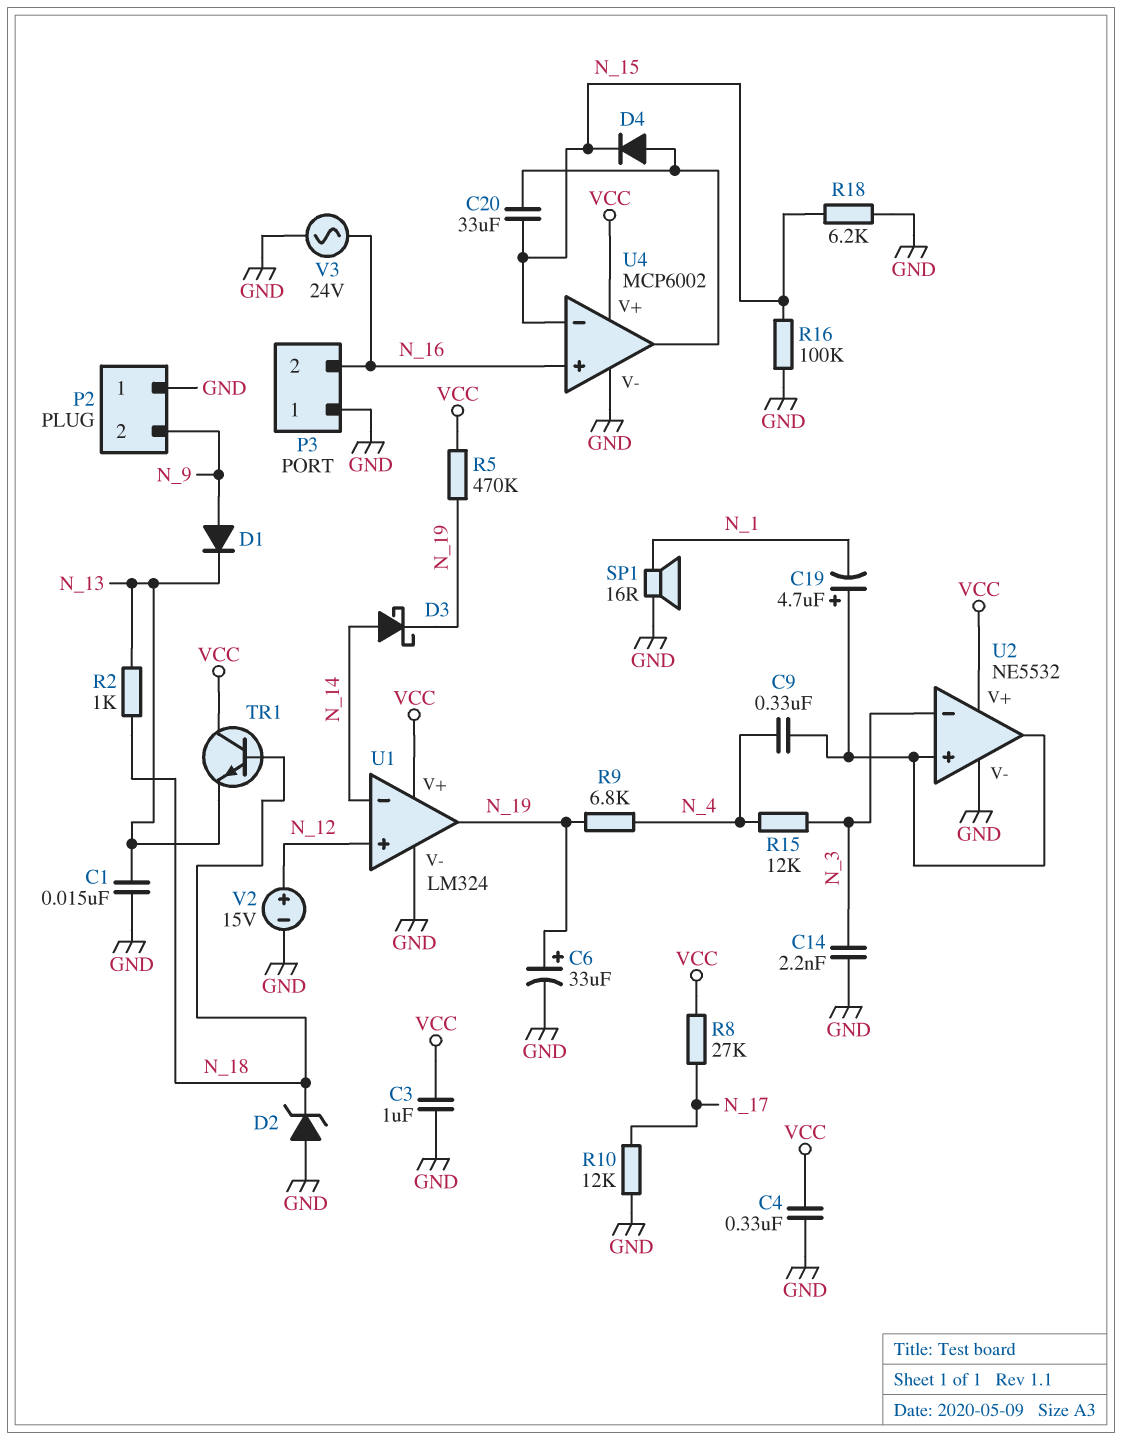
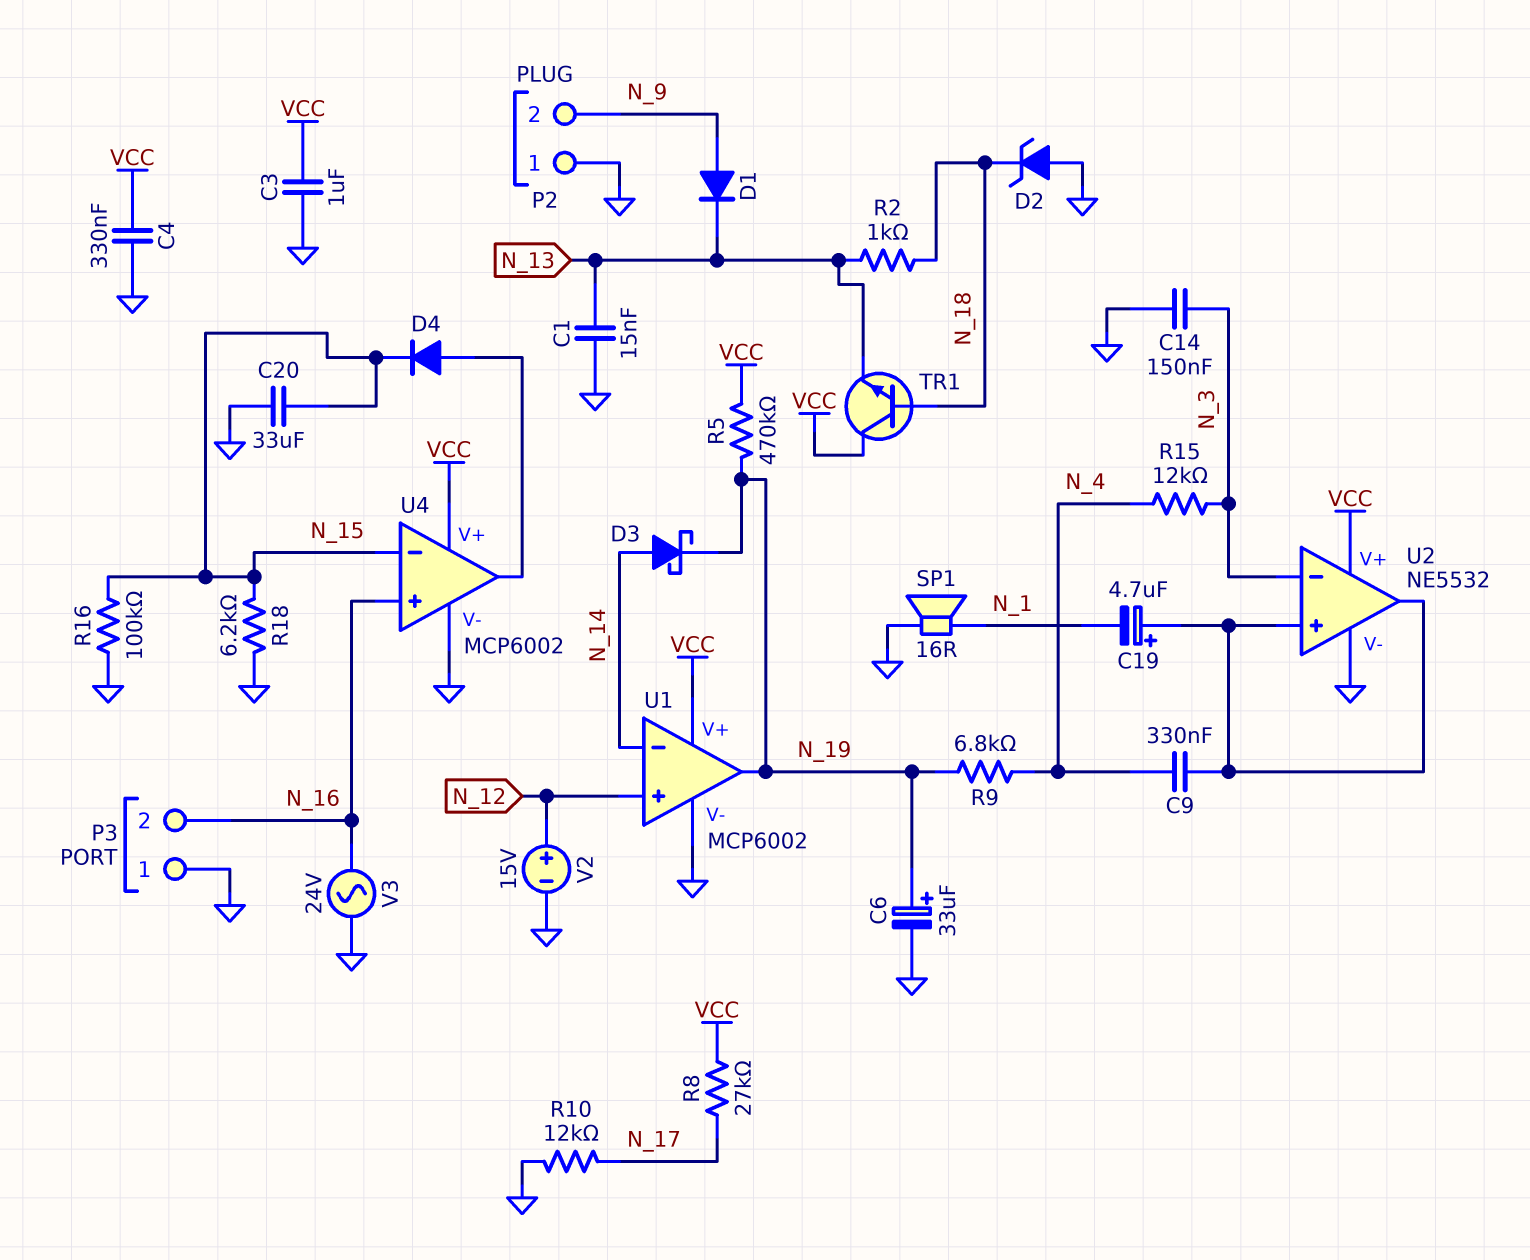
C14: 2.2nF (GND, N_3) -> 150nF (GND, N_3)
C20: 33uF (N_15, U4/out) -> 33uF (GND, N_15)
U1: LM324 -> MCP6002

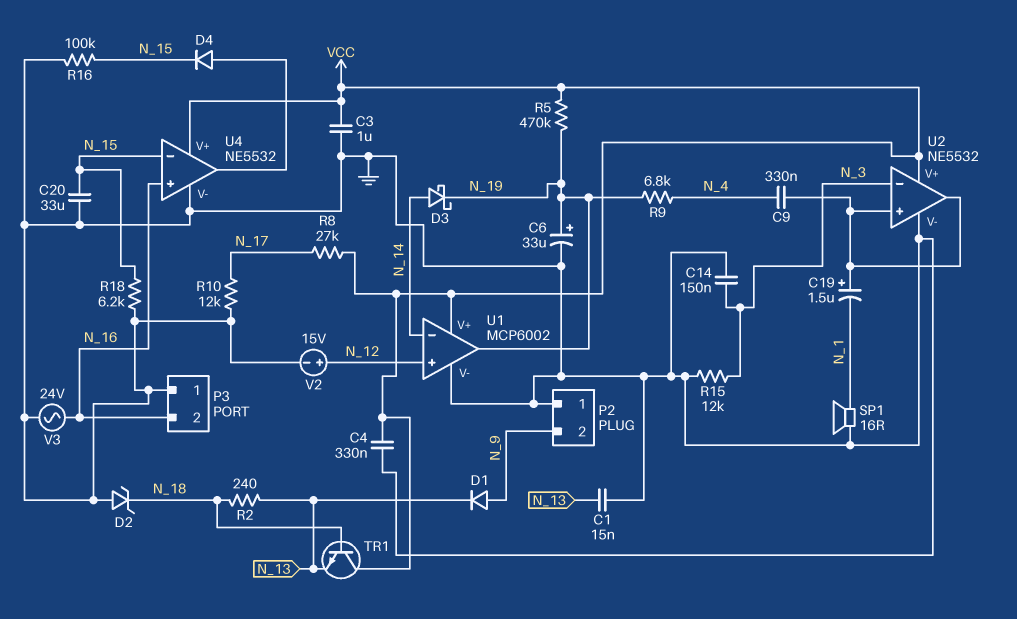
C19: 4.7uF (plus U2/in+, minus N_1) -> 1.5uF (plus U2/in+, minus N_1)
R2: 1k (N_13, N_18) -> 240 (N_13, N_18)
R15: 12k (N_3, N_4) -> 12k (GND, N_3)
U4: MCP6002 -> NE5532

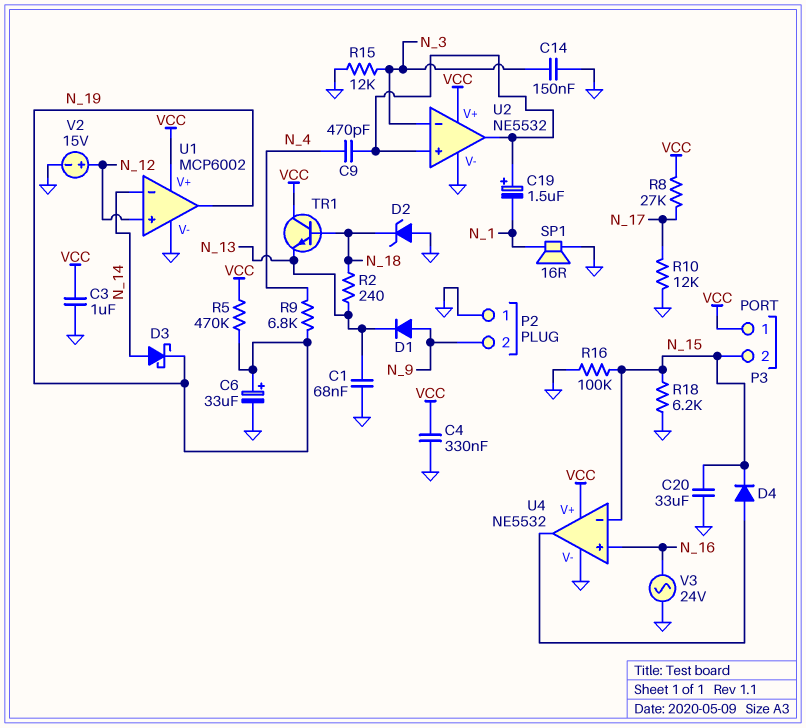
C1: 15nF (GND, N_13) -> 68nF (GND, N_13)
C9: 330nF (N_4, U2/in+) -> 470pF (N_4, U2/in+)
P3 pin 1: GND -> VCC
P3 pin 2: N_16 -> N_15

